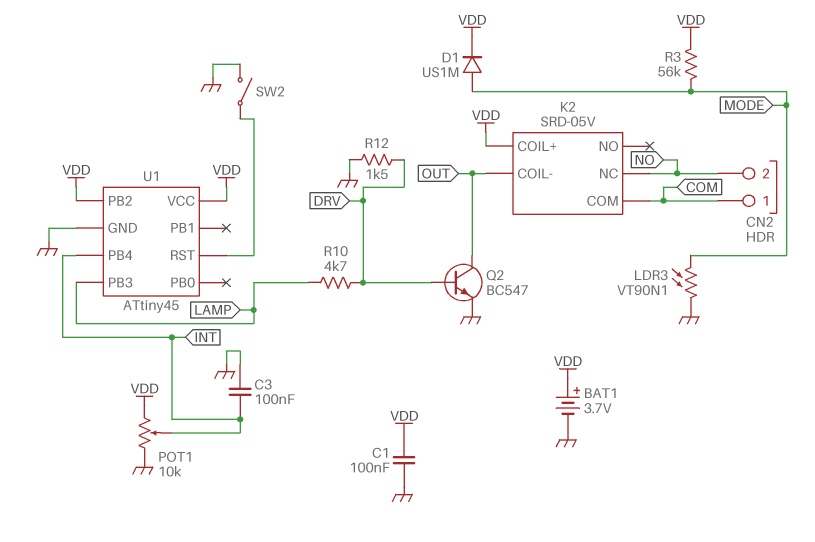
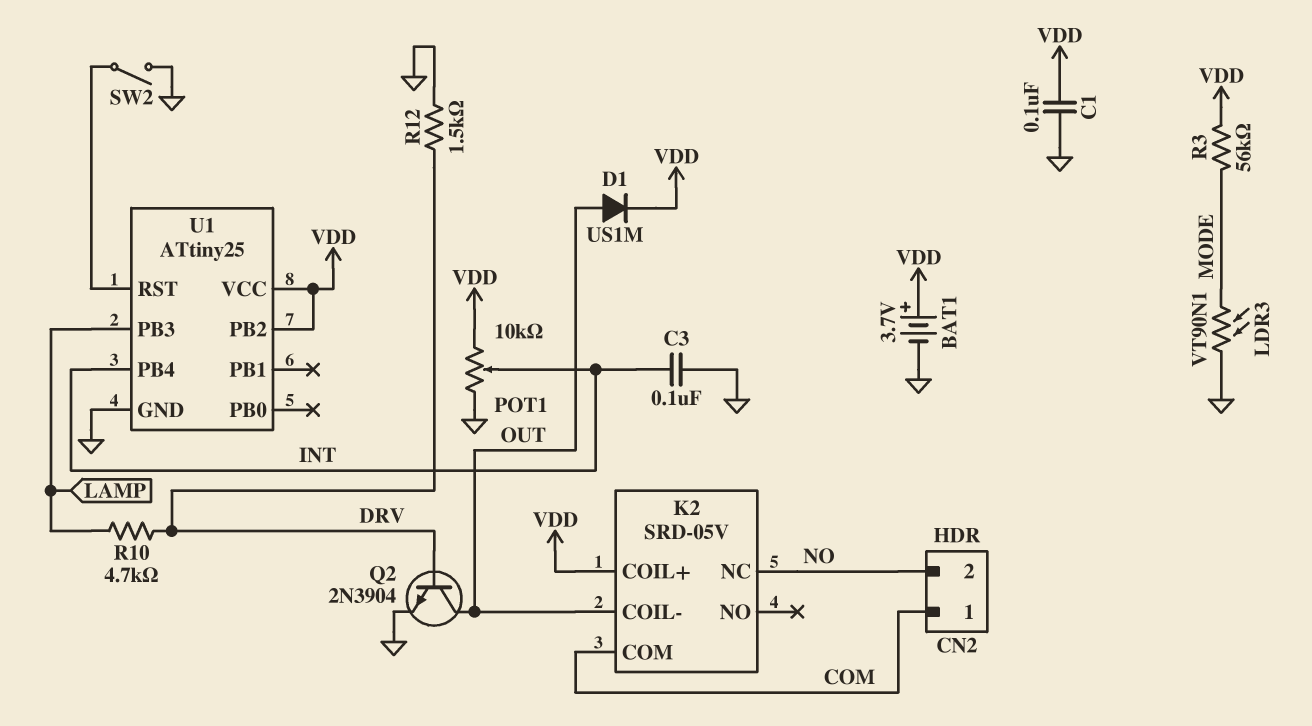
D1: diode US1M (A MODE, K VDD) -> diode US1M (A OUT, K VDD)
Q2: NPN BC547 (B DRV, C OUT, E GND) -> NPN 2N3904 (B DRV, C OUT, E GND)
U1: ATtiny45 -> ATtiny25

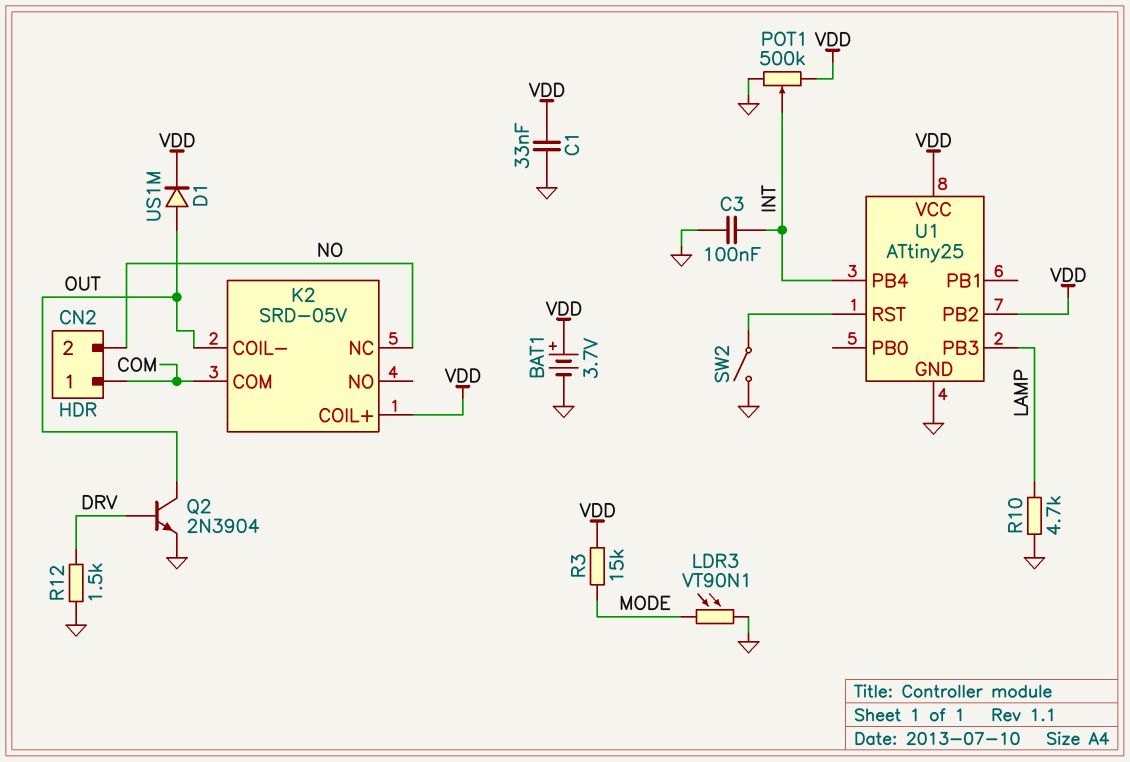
C1: 100nF (GND, VDD) -> 33nF (GND, VDD)
POT1: 10k (GND, VDD, wiper INT) -> 500k (GND, VDD, wiper INT)
R3: 56k (MODE, VDD) -> 15k (MODE, VDD)
R10: 4.7k (DRV, LAMP) -> 4.7k (GND, LAMP)

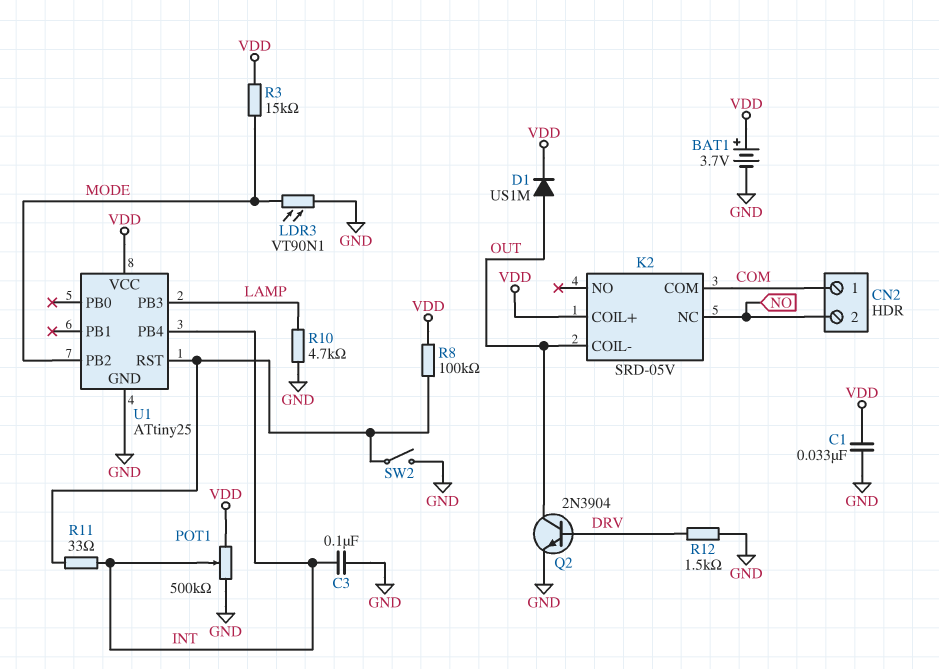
R8: none -> 100k (U1/RST, VDD)
R11: none -> 33 (INT, U1/RST)
U1 pin PB2: VDD -> MODE

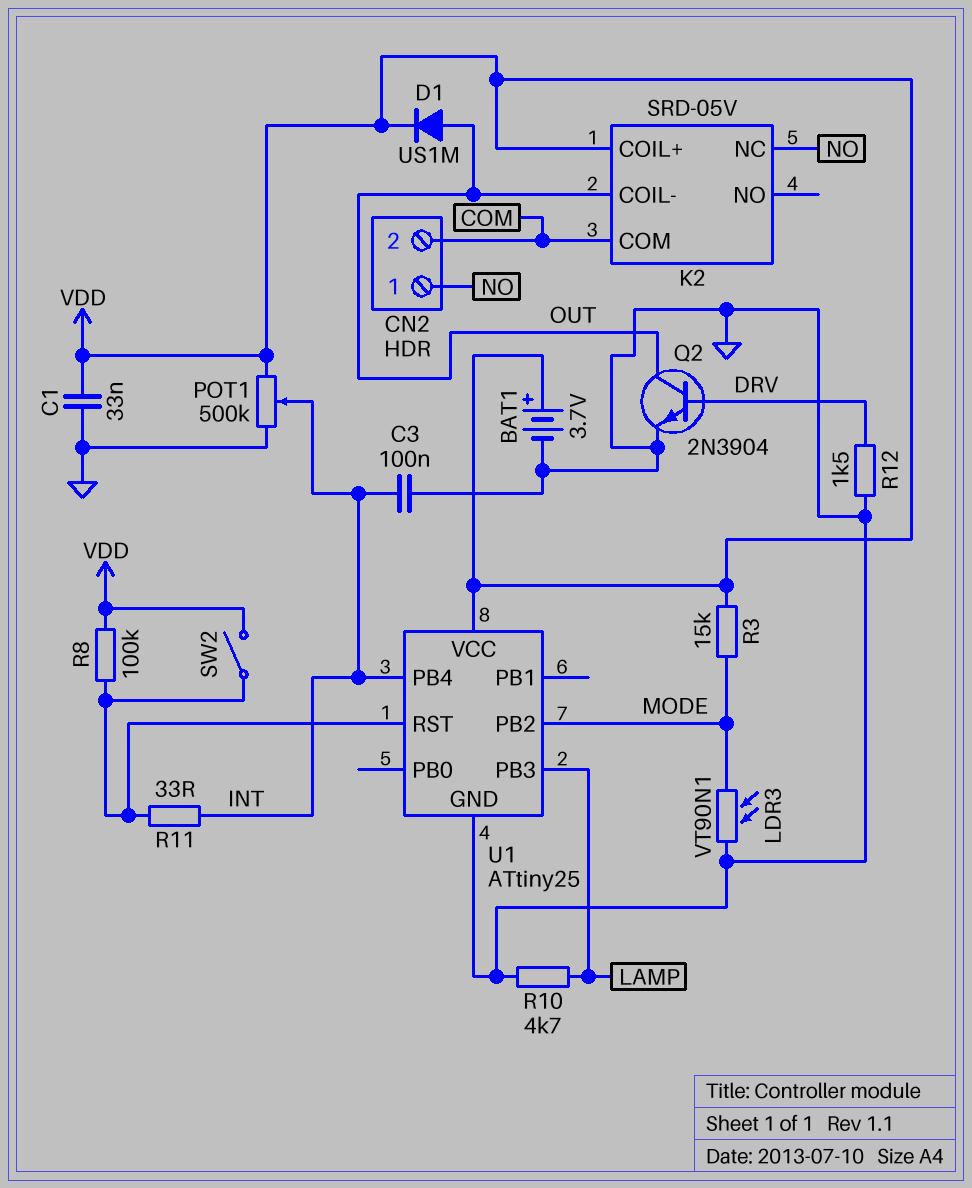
CN2 pin 1: COM -> NO
CN2 pin 2: NO -> COM
SW2: switch (GND, U1/RST) -> switch (U1/RST, VDD)

